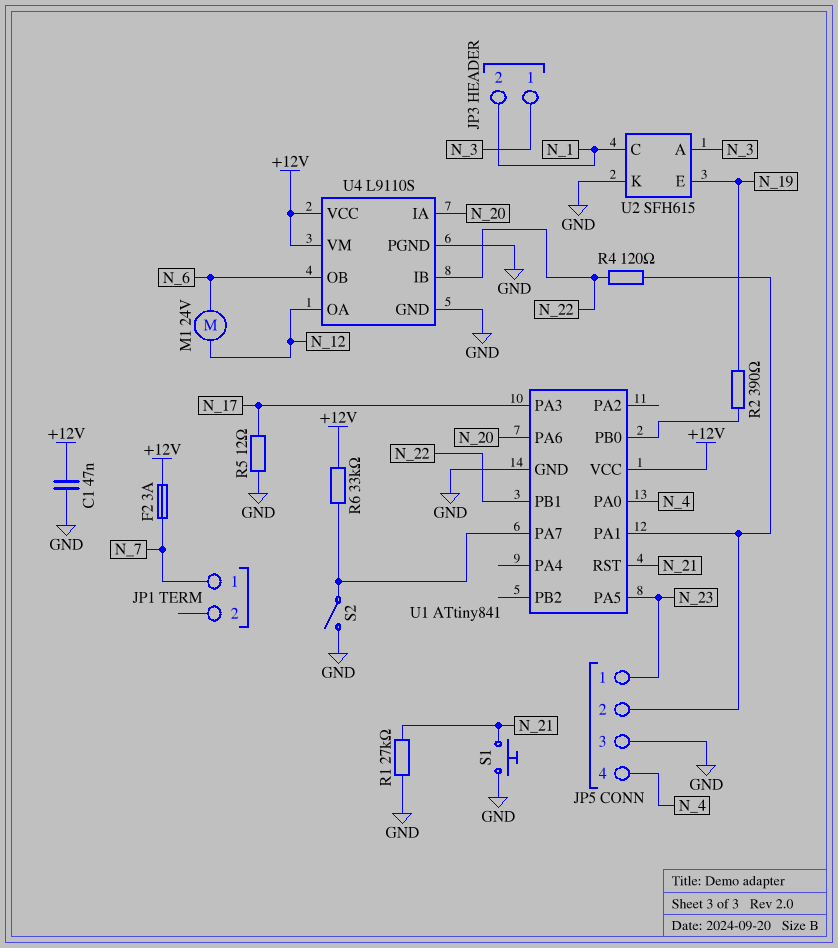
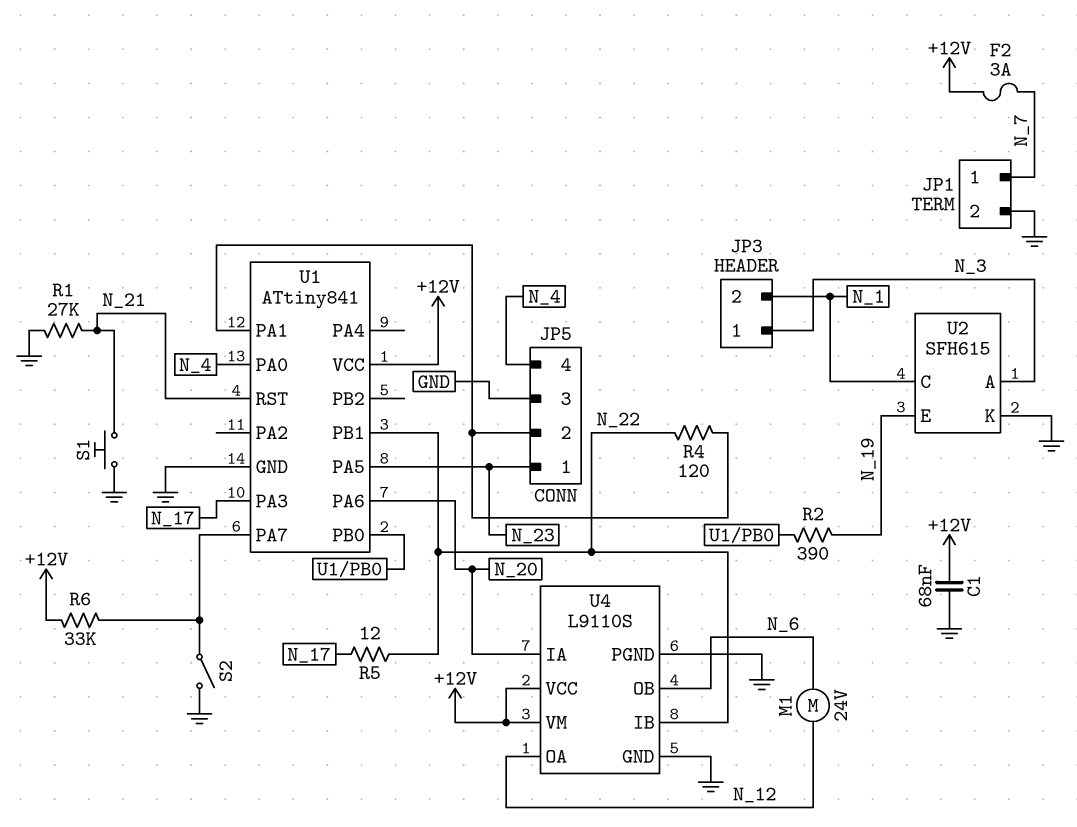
C1: 47nF (+12V, GND) -> 68nF (+12V, GND)
JP1 pin 2: none -> GND
R5: 12 (GND, N_17) -> 12 (N_17, N_22)

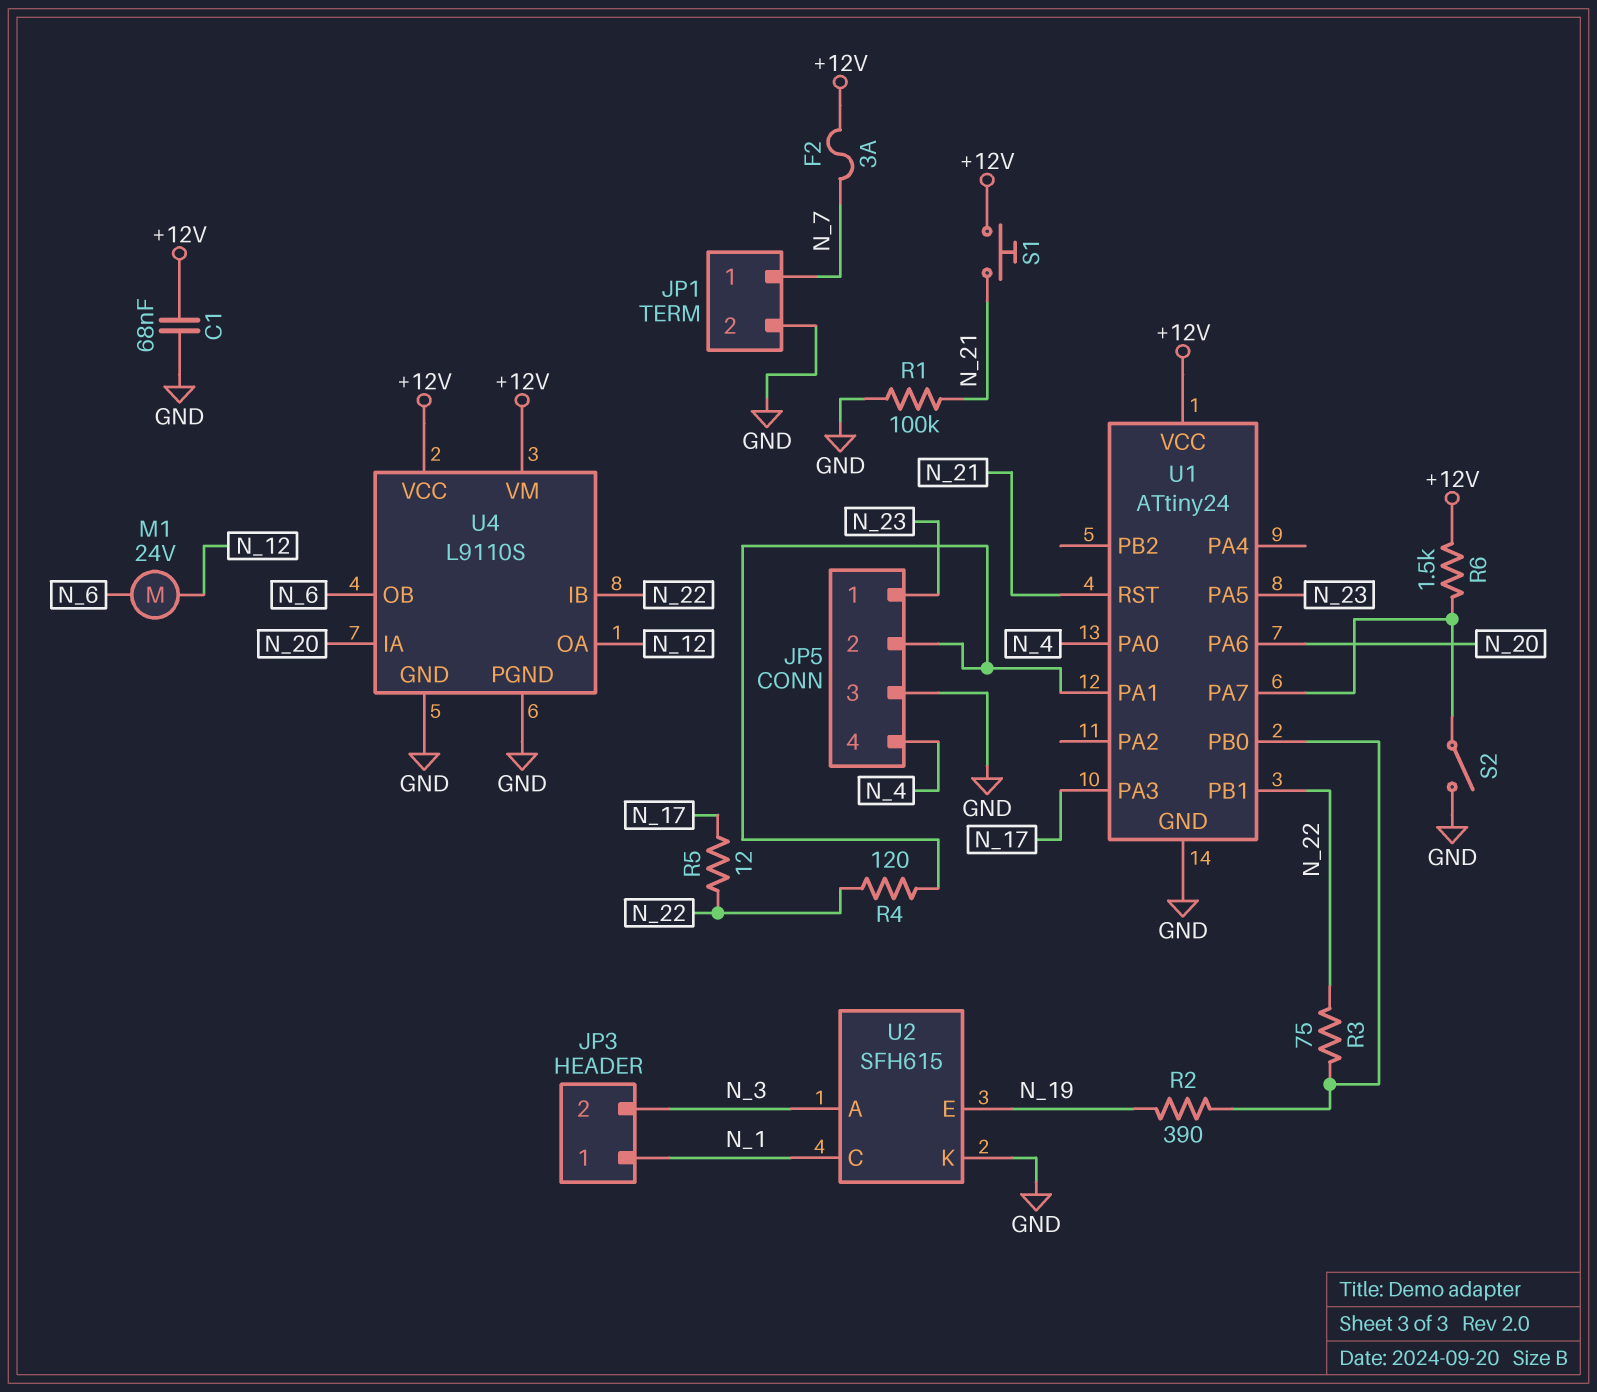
JP3 pin 1: N_3 -> N_1
JP3 pin 2: N_1 -> N_3
R1: 27k (GND, N_21) -> 100k (GND, N_21)
R3: none -> 75 (N_22, U1/PB0)
R6: 33k (+12V, U1/PA7) -> 1.5k (+12V, U1/PA7)
S1: button (GND, N_21) -> button (+12V, N_21)
U1: ATtiny841 -> ATtiny24

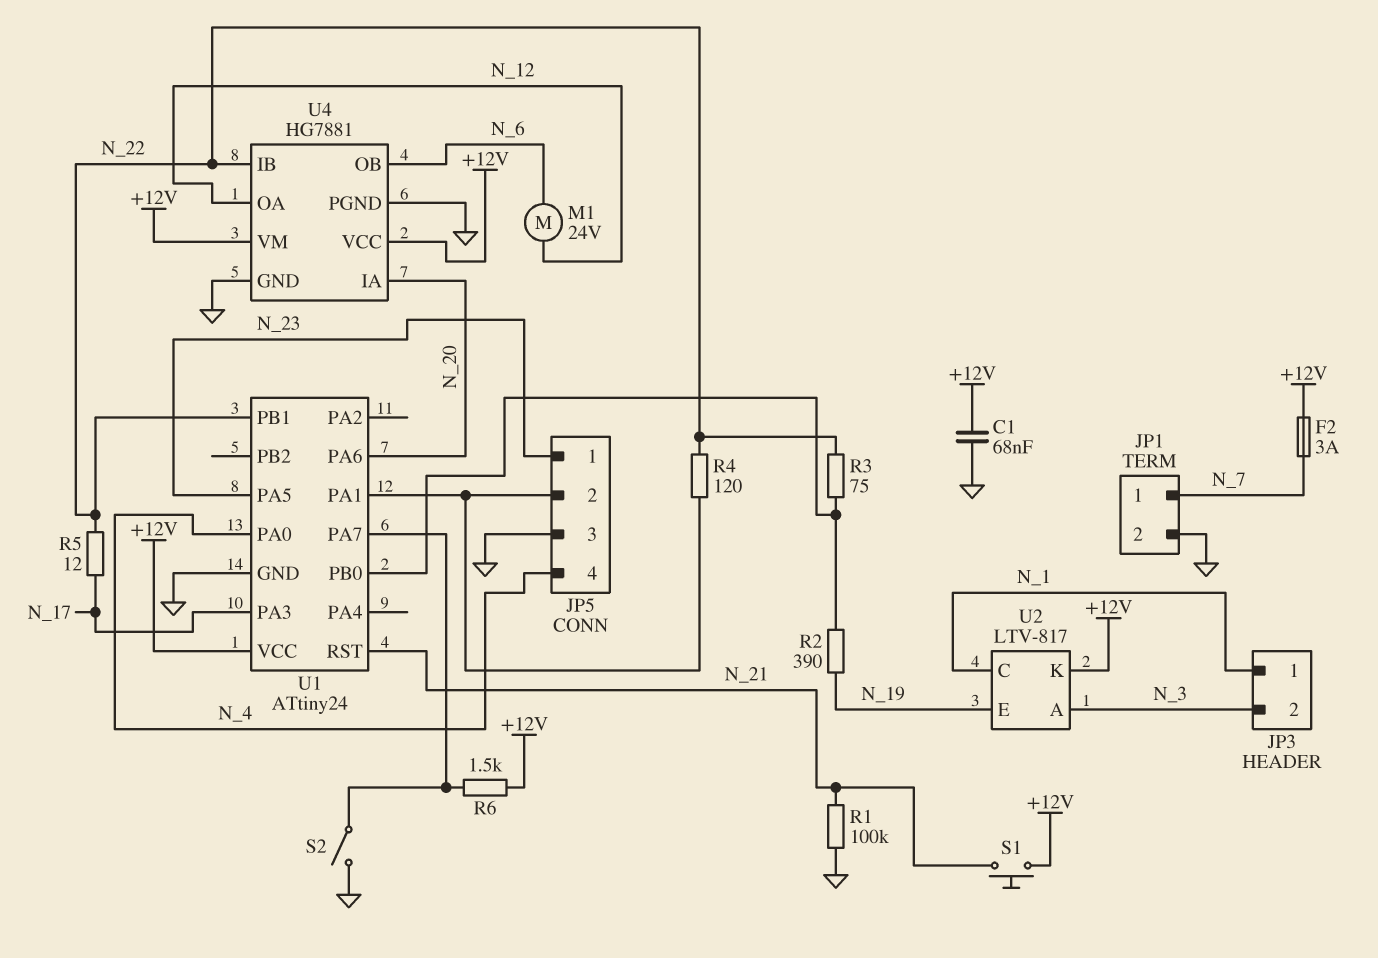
U2: SFH615 -> LTV-817
U2 pin K: GND -> +12V
U4: L9110S -> HG7881

